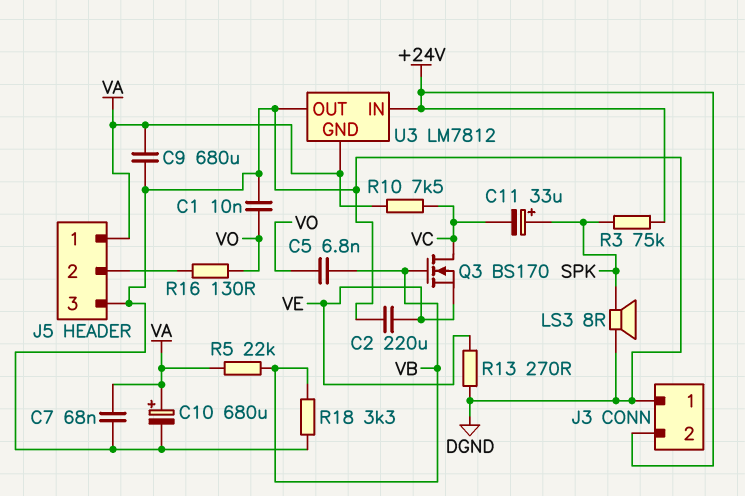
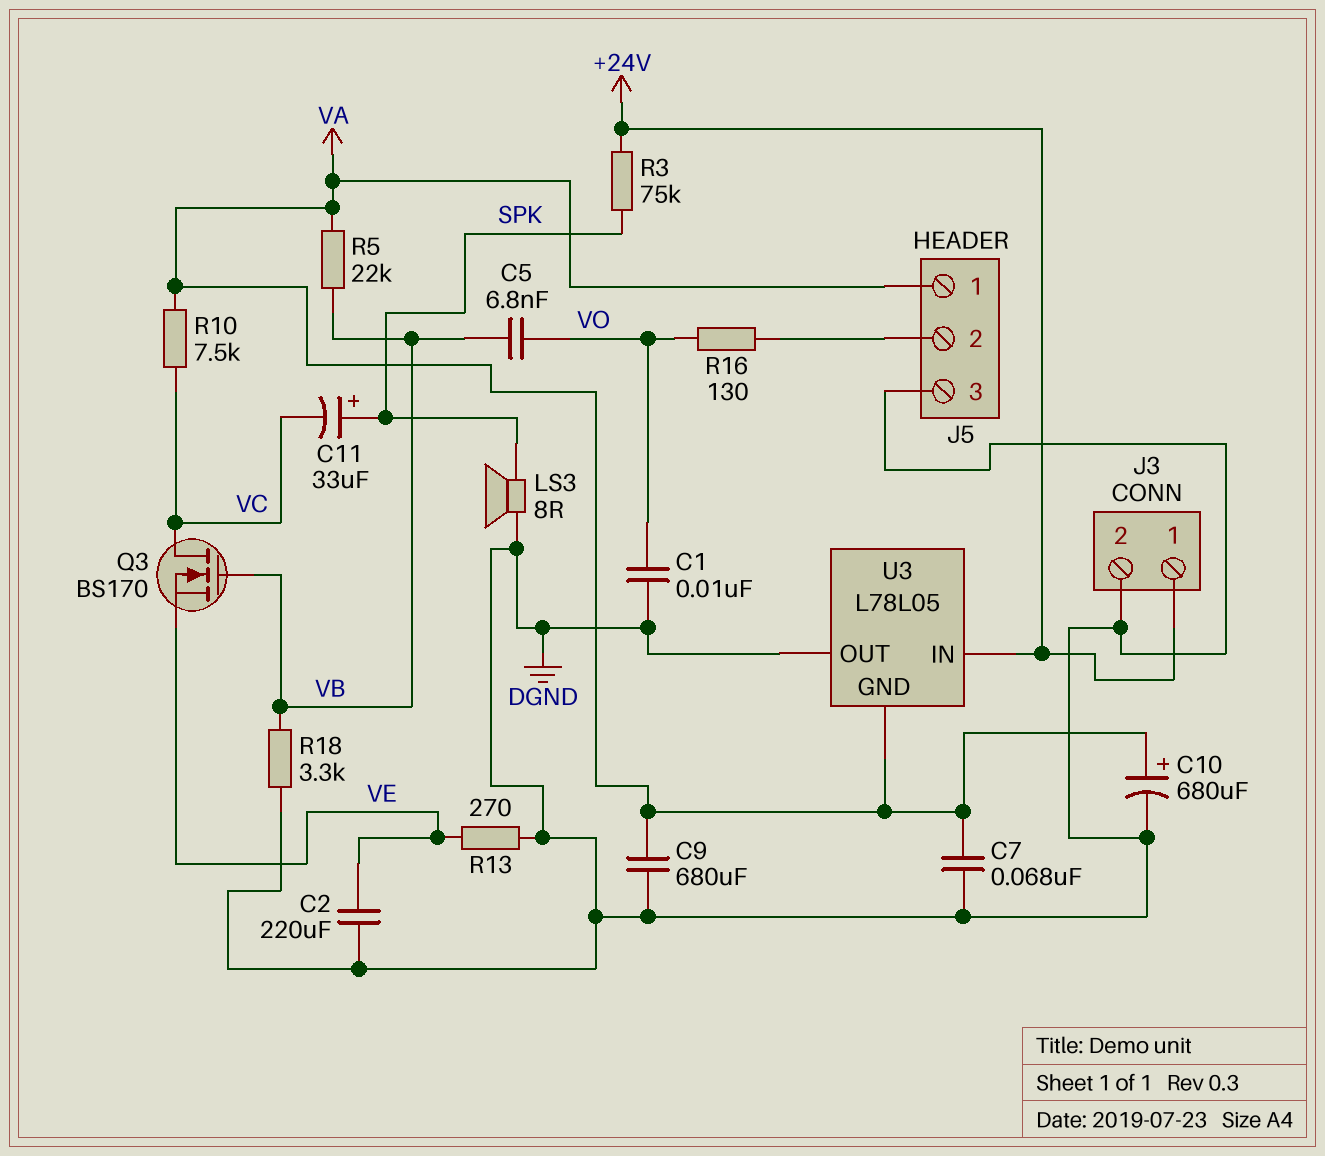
J3 pin 1: DGND -> +24V
J3 pin 2: +24V -> DGND
U3: LM7812 -> L78L05

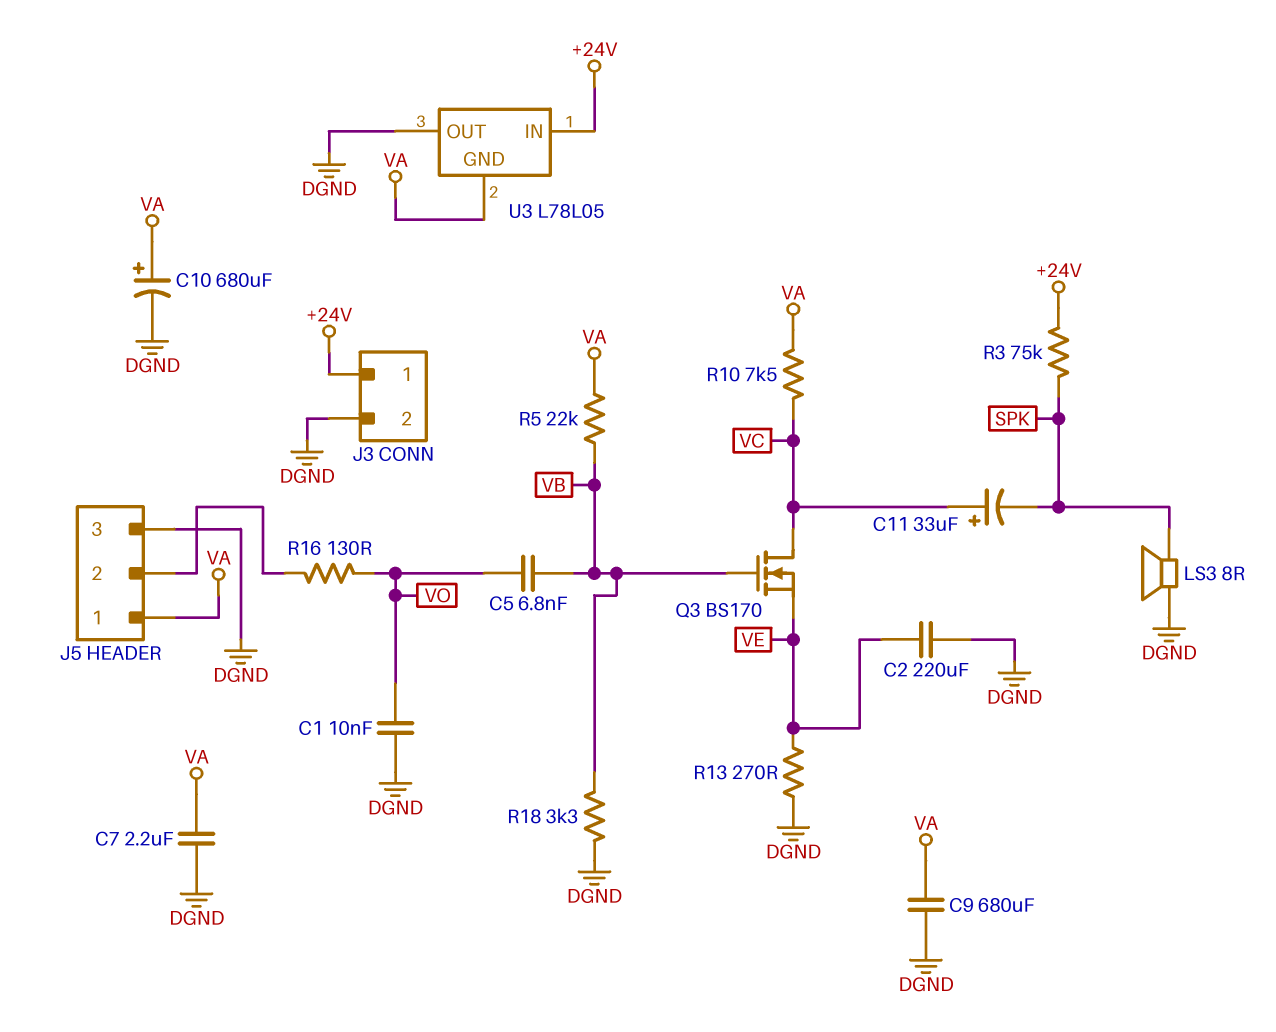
C7: 68nF (DGND, VA) -> 2.2uF (DGND, VA)
C11: 33uF (plus SPK, minus VC) -> 33uF (plus VC, minus SPK)

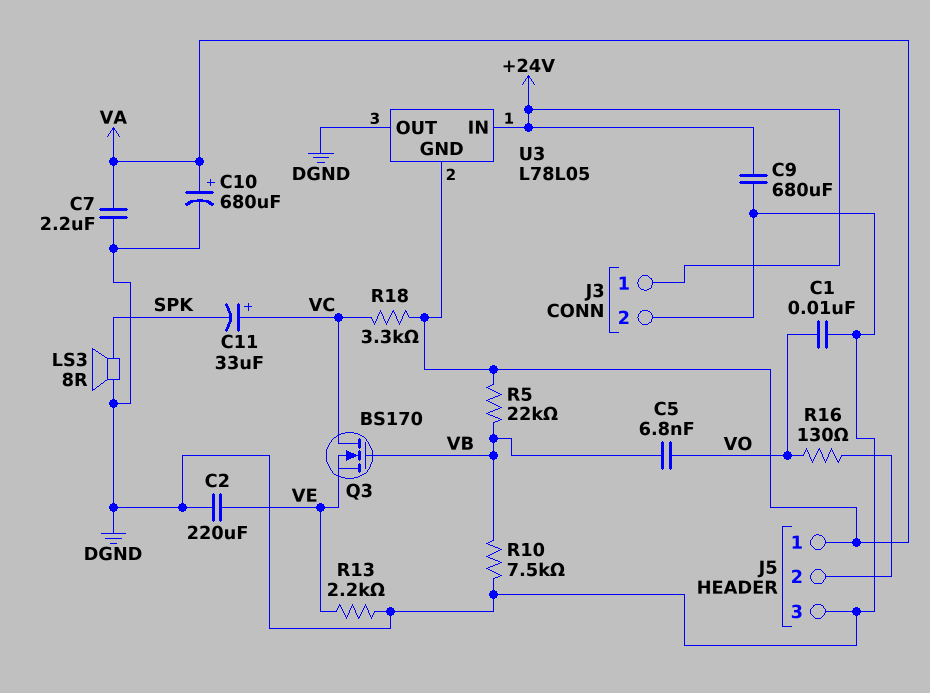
C9: 680uF (DGND, VA) -> 680uF (+24V, DGND)
R3: 75k (+24V, SPK) -> none
R10: 7.5k (VA, VC) -> 7.5k (DGND, VB)
R13: 270 (DGND, VE) -> 2.2k (DGND, VE)
R18: 3.3k (DGND, VB) -> 3.3k (VA, VC)

